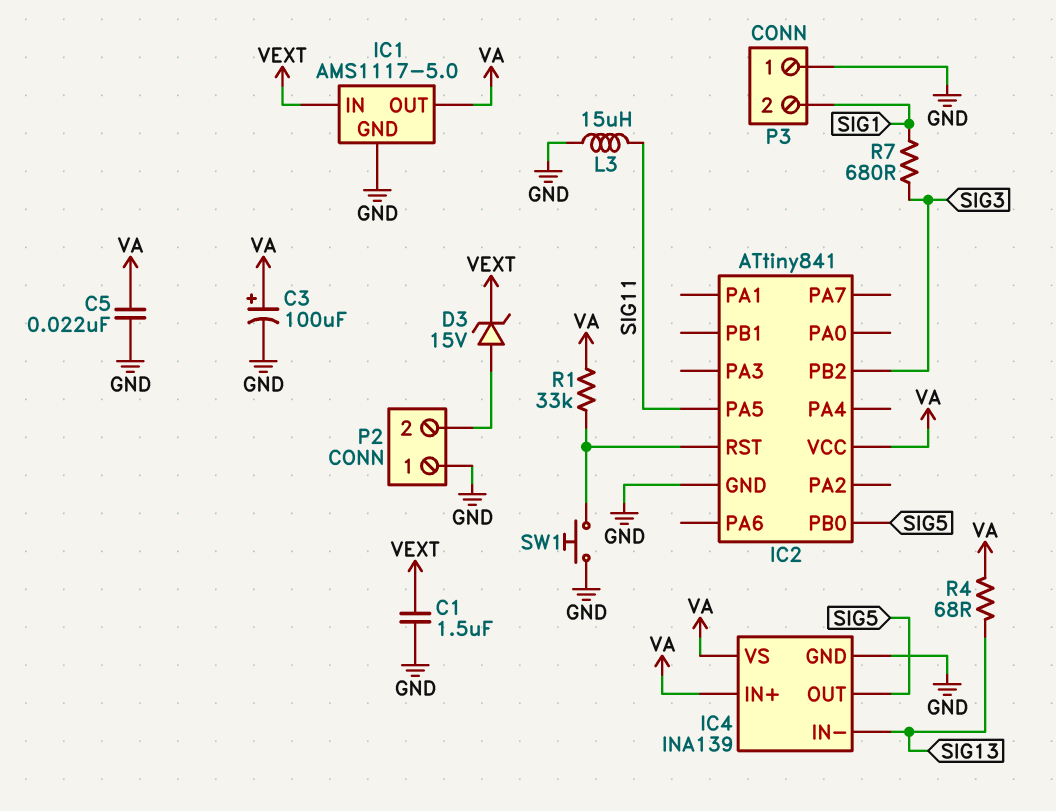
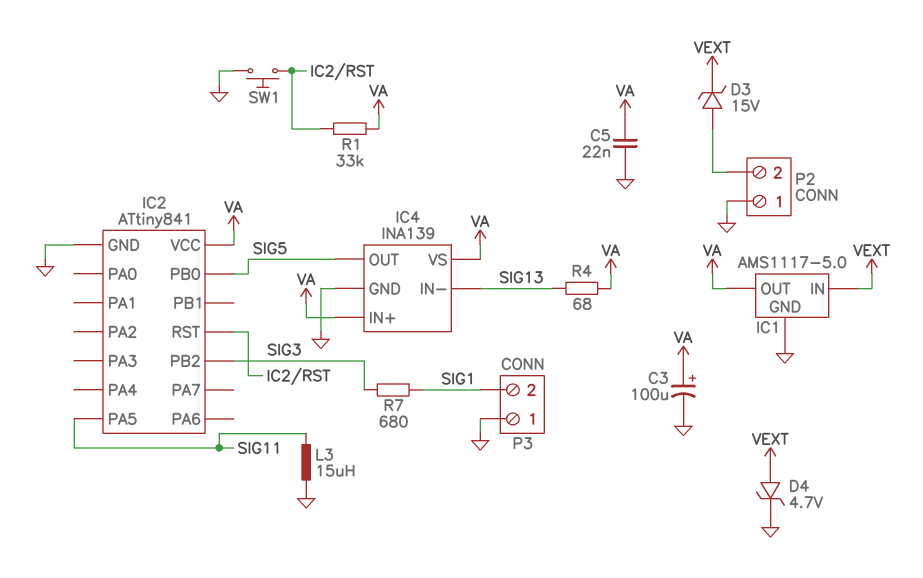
C1: 1.5uF (GND, VEXT) -> none
D4: none -> zener 4.7V (A VEXT, K GND)

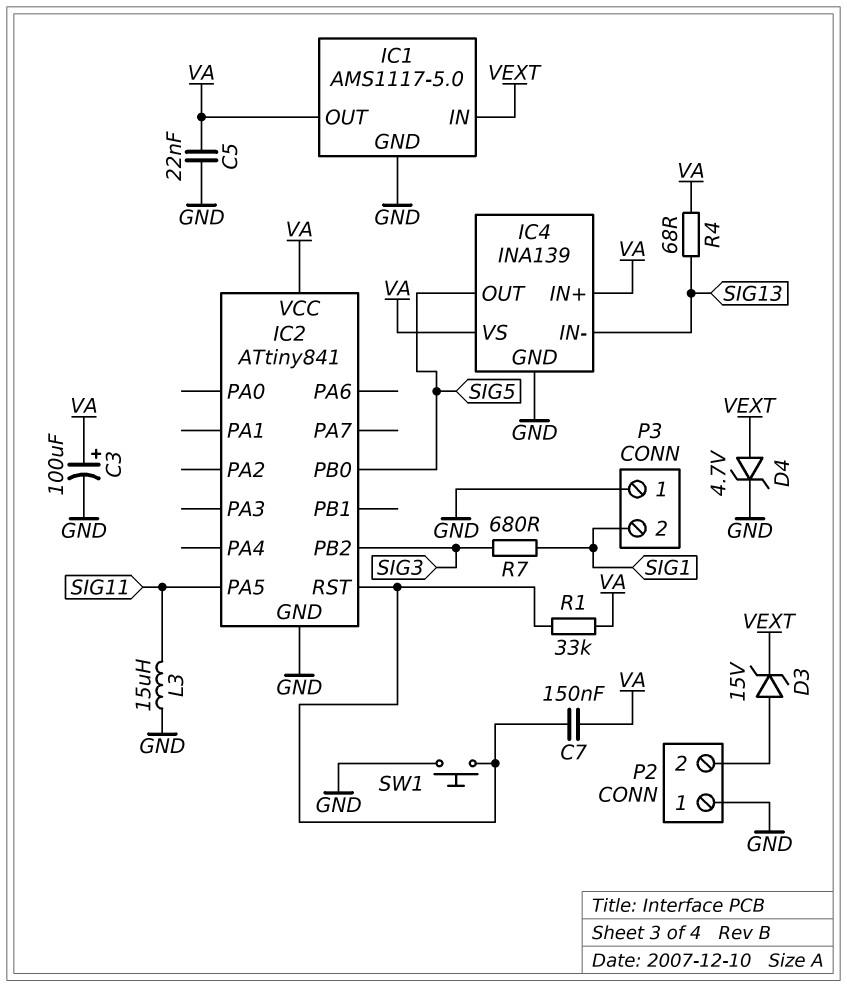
C7: none -> 150nF (IC2/RST, VA)

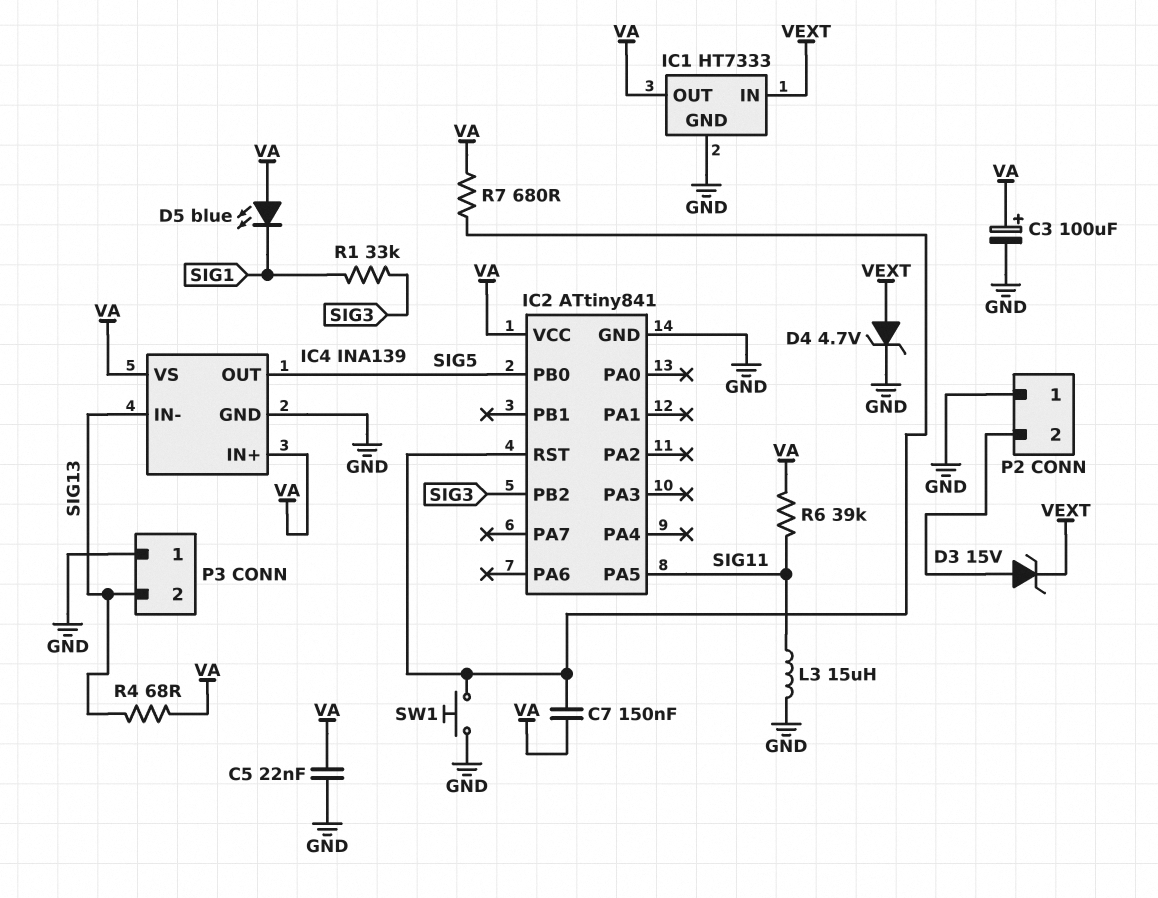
D5: none -> LED blue (A VA, K SIG1)
IC1: AMS1117-5.0 -> HT7333
P3 pin 2: SIG1 -> SIG13
R1: 33k (IC2/RST, VA) -> 33k (SIG1, SIG3)
R6: none -> 39k (SIG11, VA)
R7: 680 (SIG1, SIG3) -> 680 (IC2/RST, VA)

